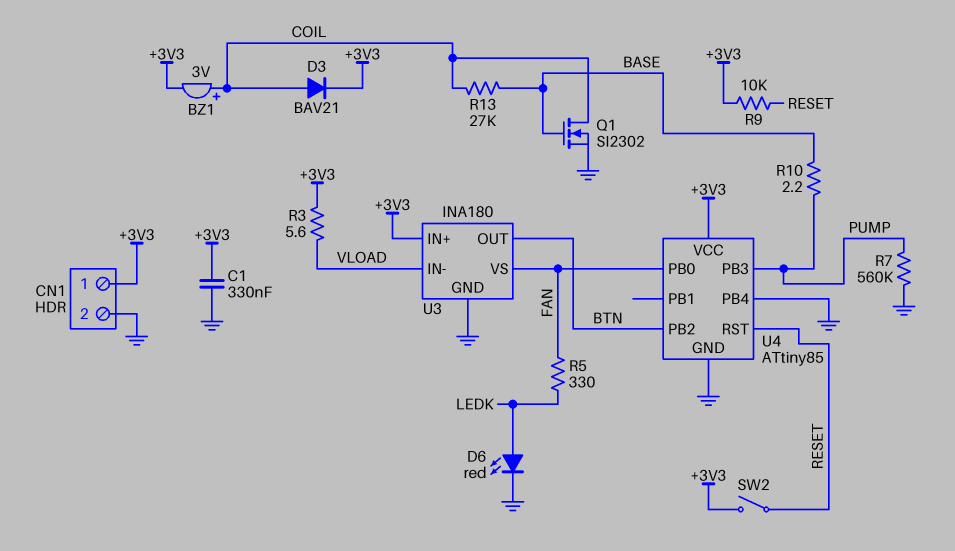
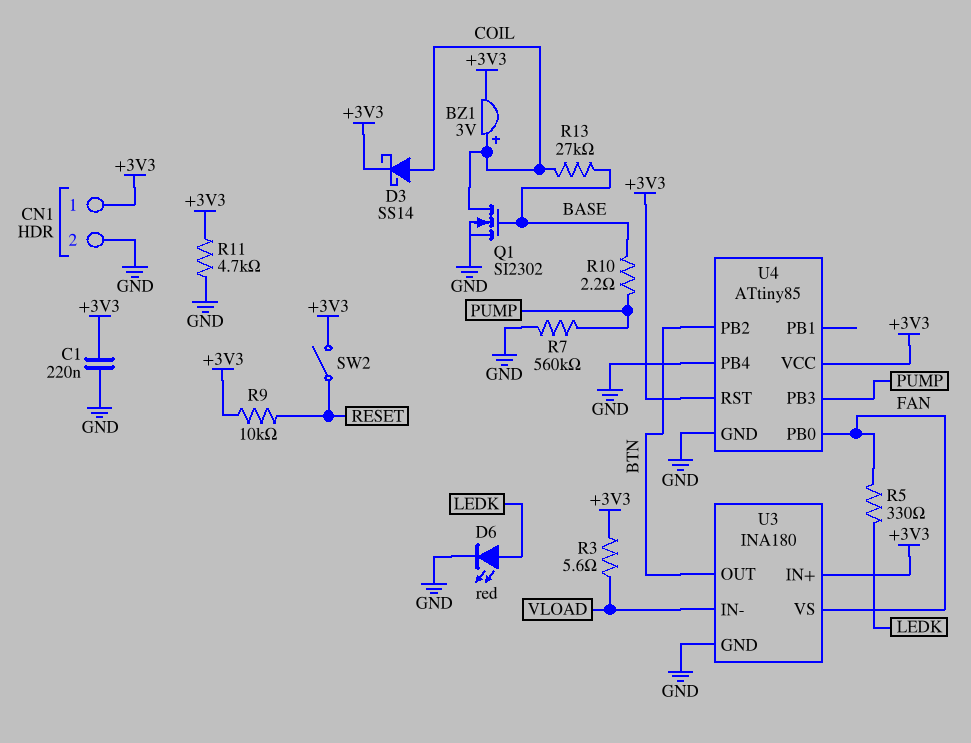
C1: 330nF (+3V3, GND) -> 220nF (+3V3, GND)
D3: diode BAV21 (A COIL, K +3V3) -> schottky SS14 (A COIL, K +3V3)
R11: none -> 4.7k (+3V3, GND)
U4 pin RST: RESET -> +3V3

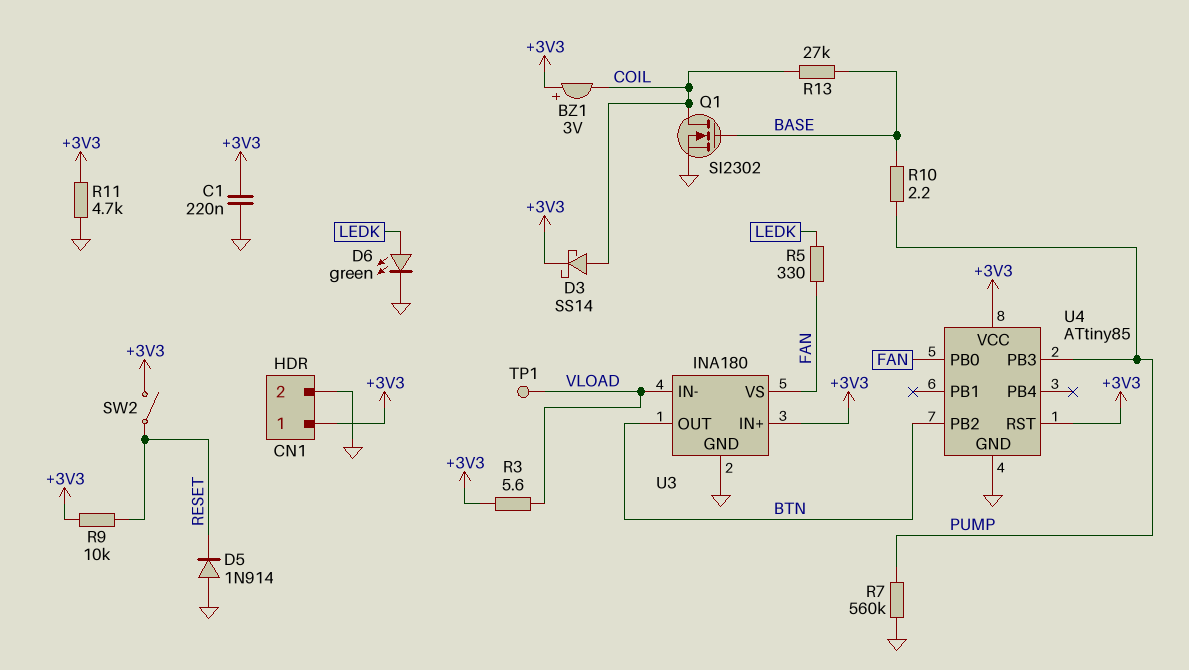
BZ1: buzzer 3V (plus COIL, minus +3V3) -> buzzer 3V (plus +3V3, minus COIL)
D5: none -> diode 1N914 (A GND, K RESET)
D6: LED red (A LEDK, K GND) -> LED green (A LEDK, K GND)
TP1: none -> test point (VLOAD)
U4 pin PB4: GND -> none

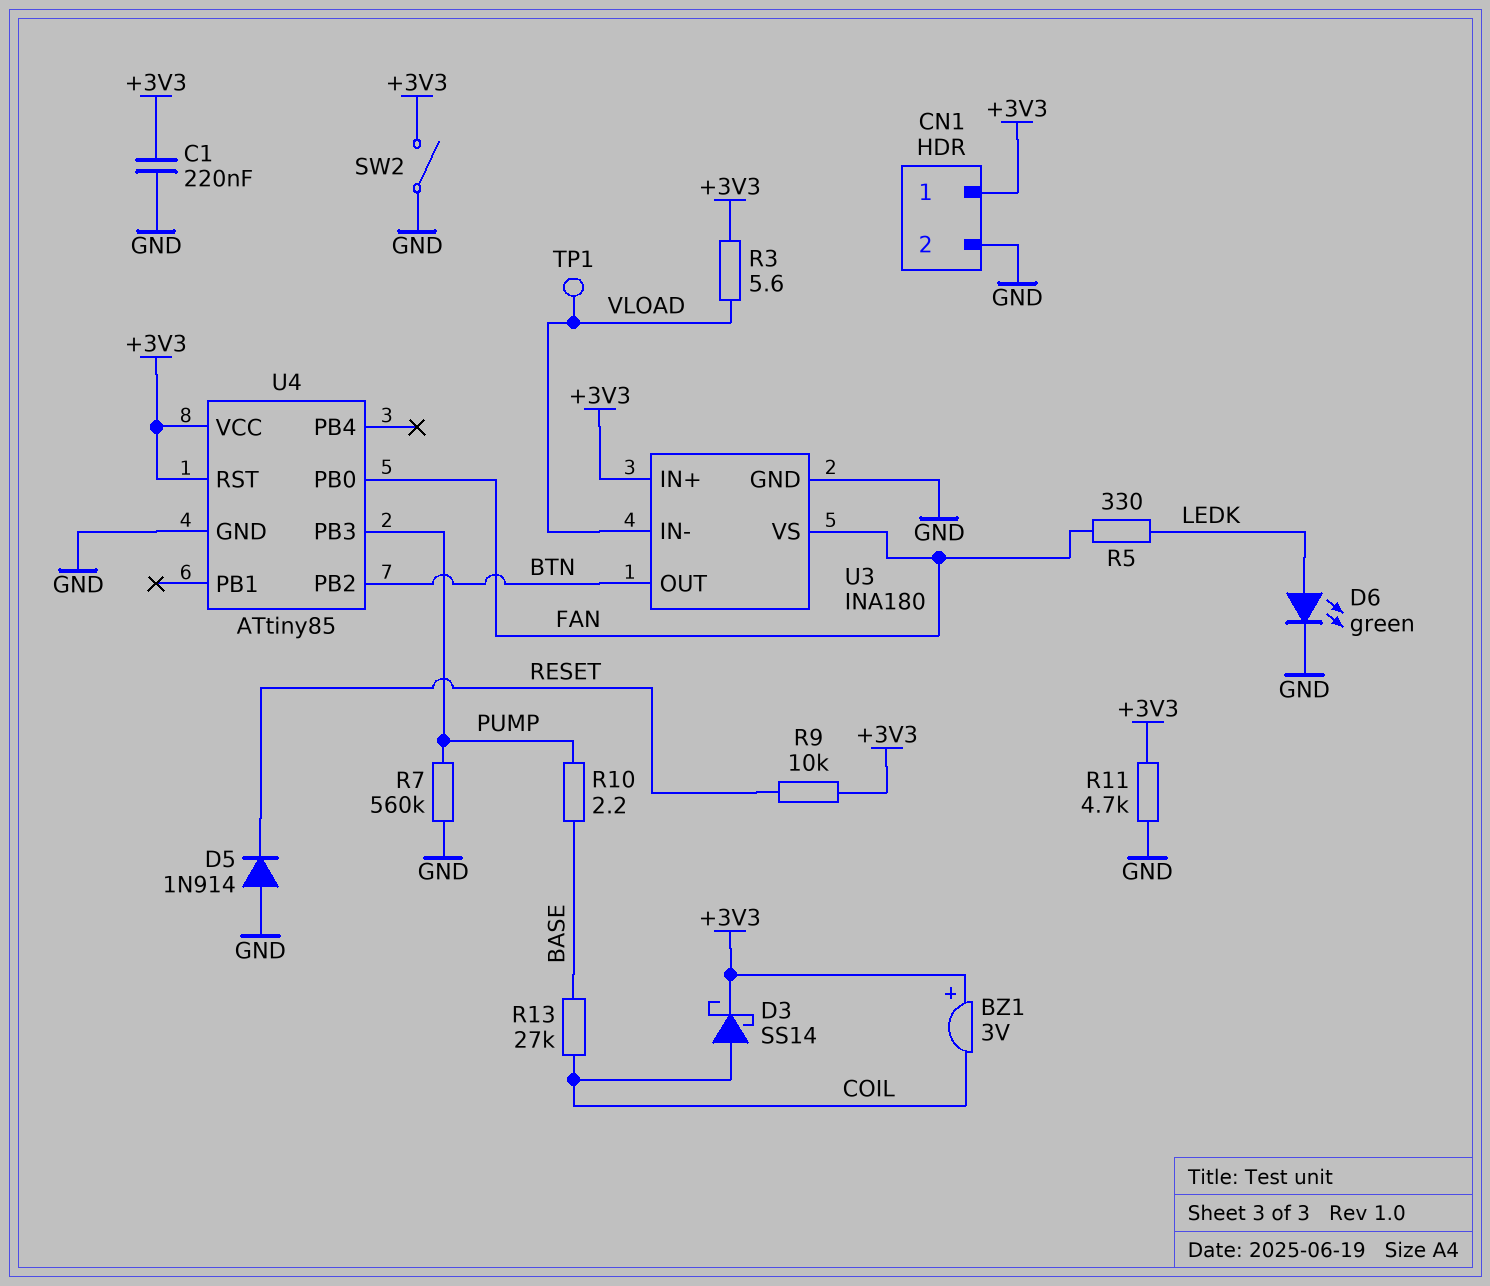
Q1: NMOS SI2302 (G BASE, D COIL, S GND) -> none
SW2: switch (+3V3, RESET) -> switch (+3V3, GND)

